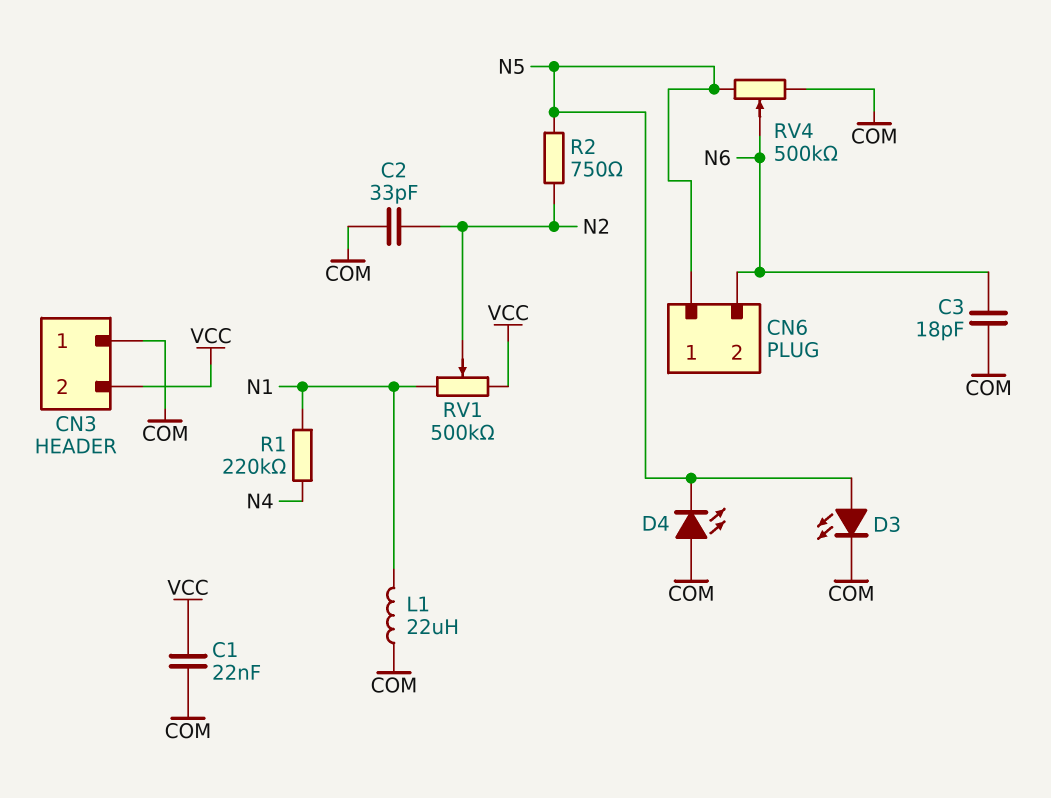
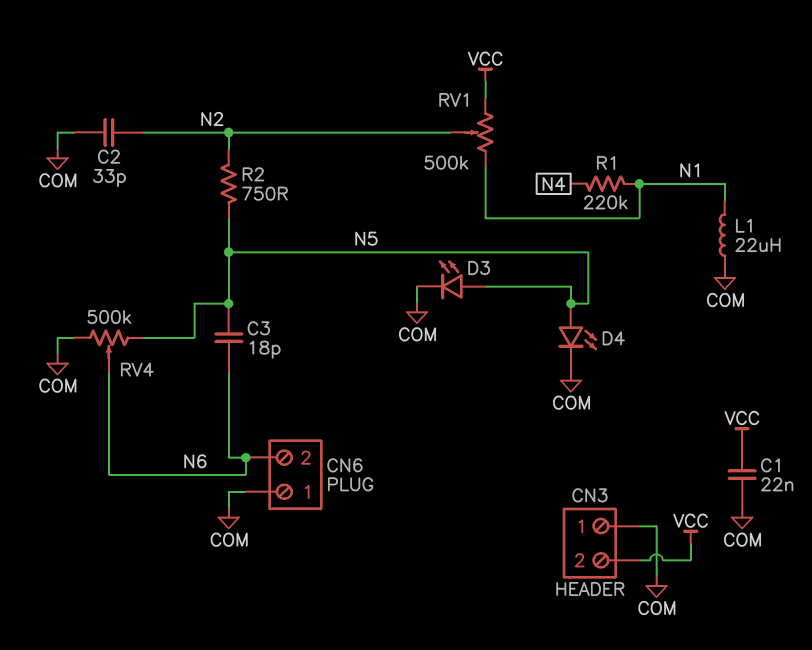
C3: 18pF (COM, N6) -> 18pF (N5, N6)
CN6 pin 1: N5 -> COM
D4: LED (A COM, K N5) -> LED (A N5, K COM)

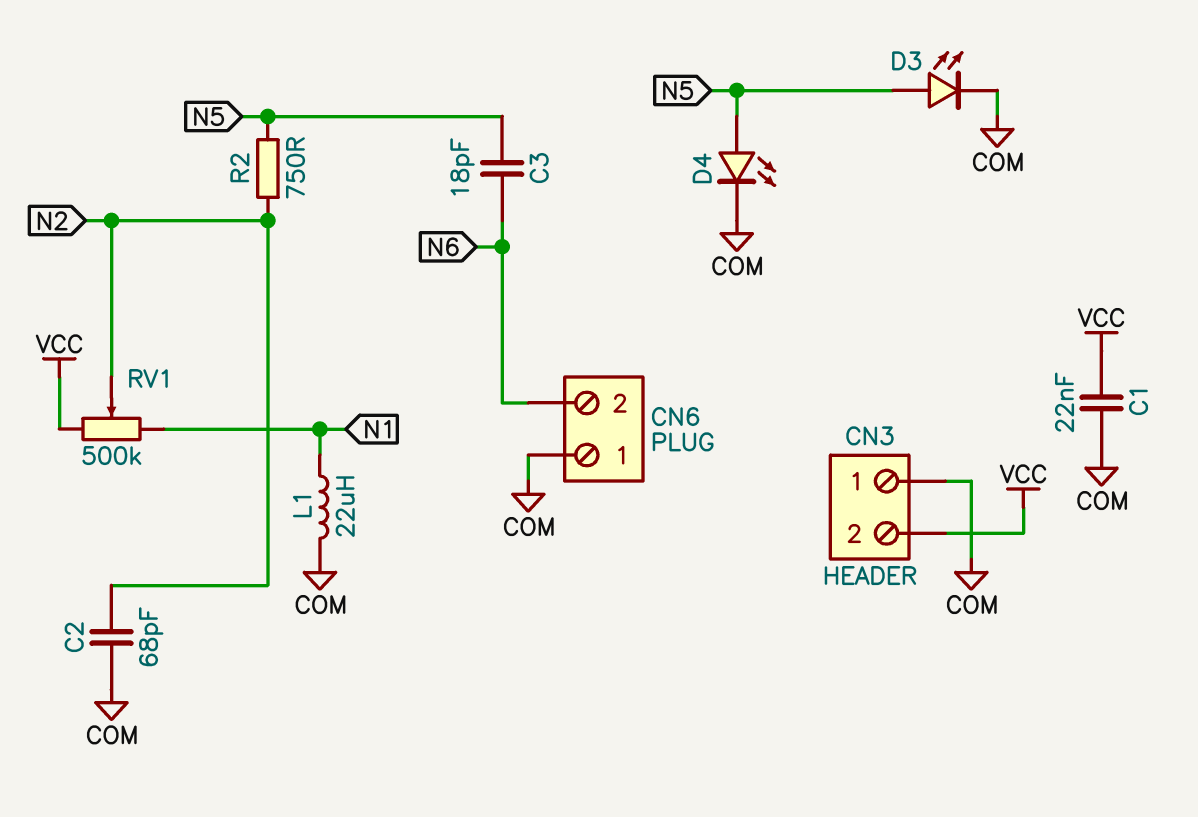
C2: 33pF (COM, N2) -> 68pF (COM, N2)
R1: 220k (N1, N4) -> none
RV4: 500k (COM, N5, wiper N6) -> none

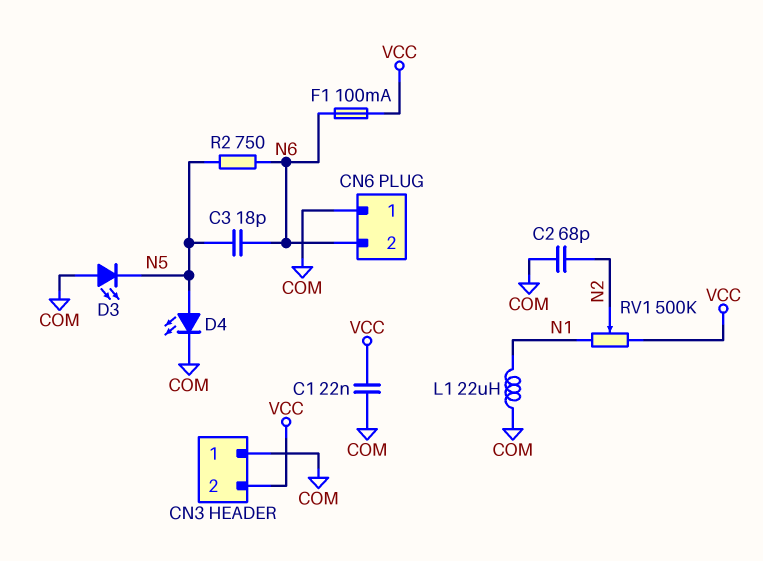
D3: LED (A N5, K COM) -> LED (A COM, K N5)
F1: none -> 100mA (N6, VCC)
R2: 750 (N2, N5) -> 750 (N5, N6)

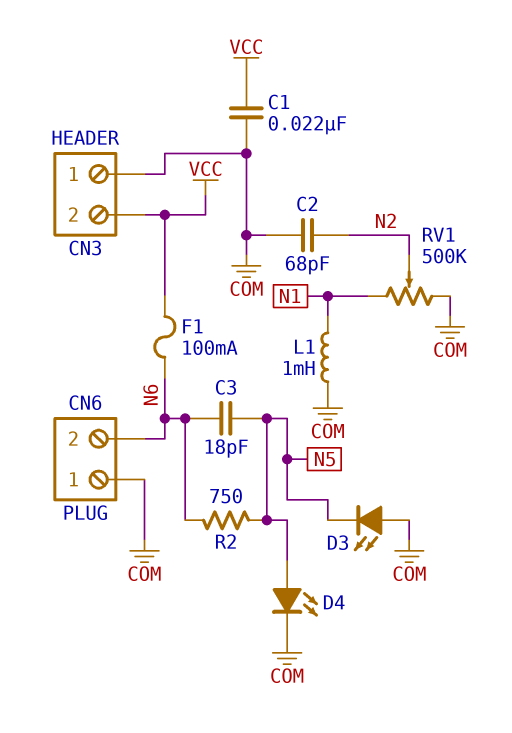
L1: 22uH (COM, N1) -> 1mH (COM, N1)
RV1: 500k (N1, VCC, wiper N2) -> 500k (COM, N1, wiper N2)

